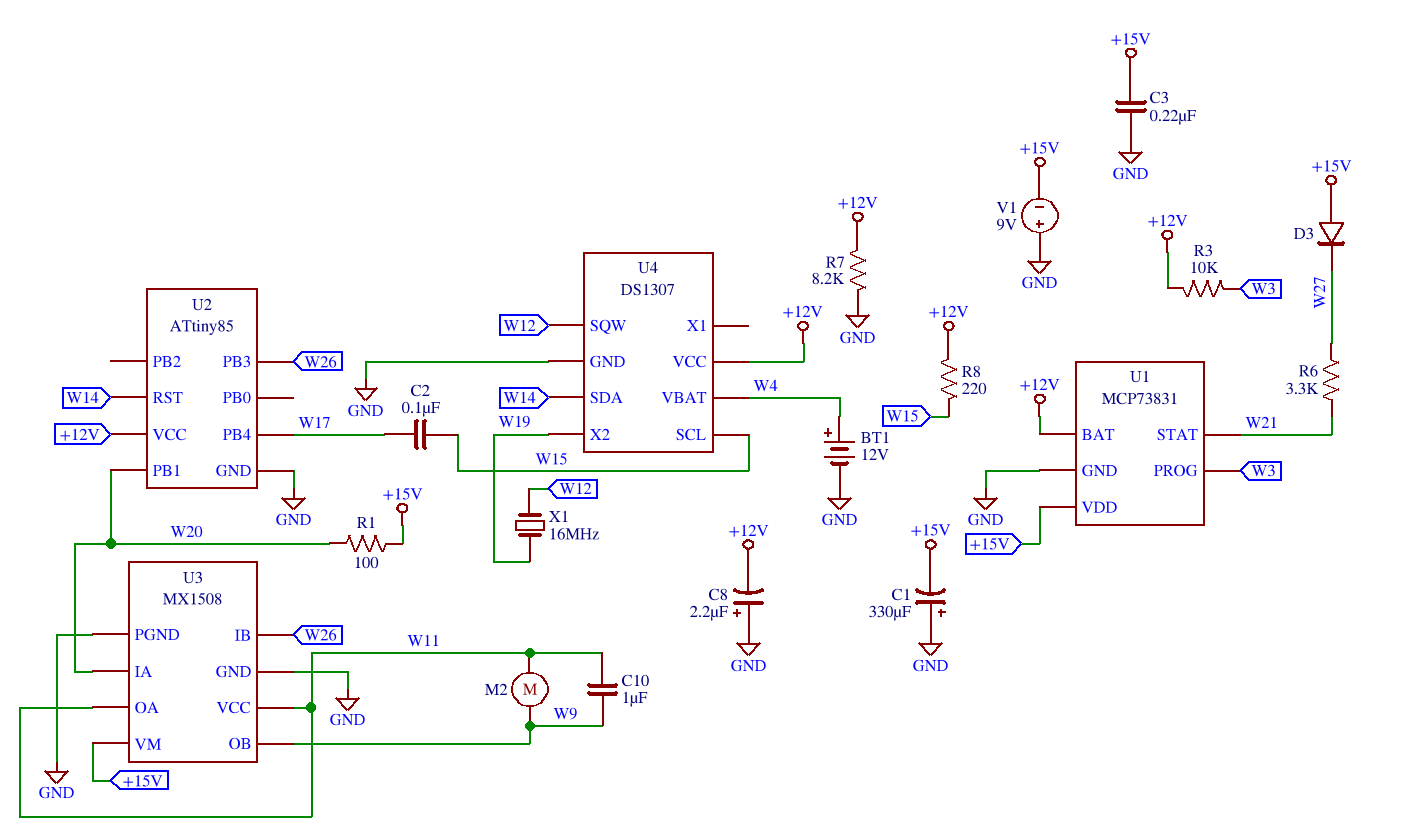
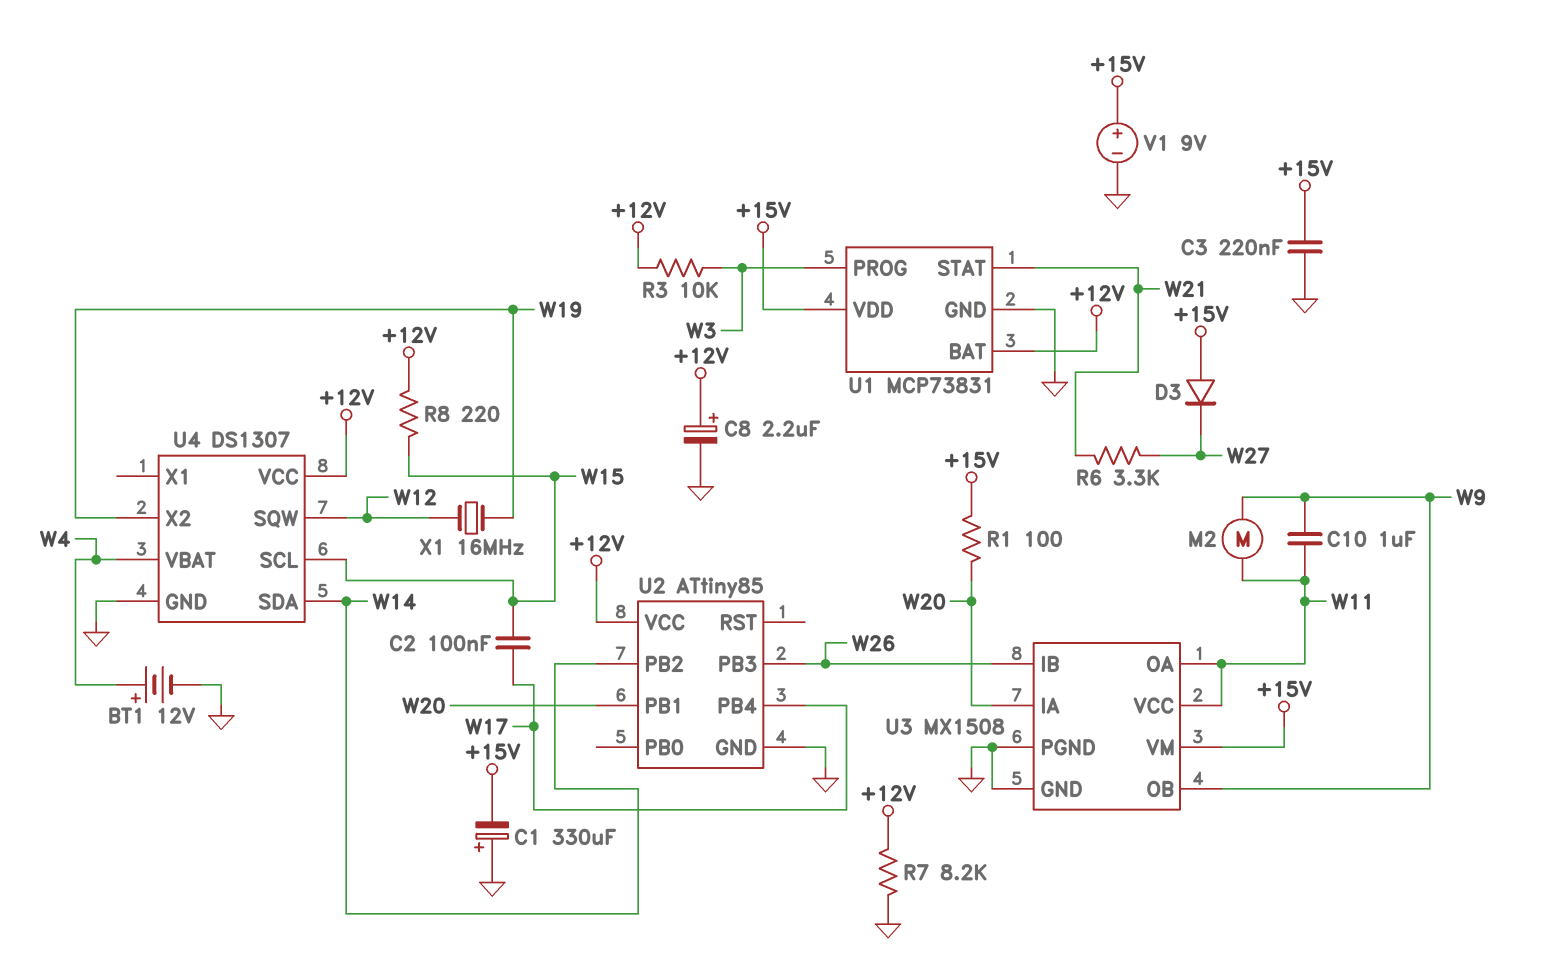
C8: 2.2uF (plus GND, minus +12V) -> 2.2uF (plus +12V, minus GND)
U2 pin PB2: none -> W14
U2 pin RST: W14 -> none
V1: 9V (plus GND, minus +15V) -> 9V (plus +15V, minus GND)

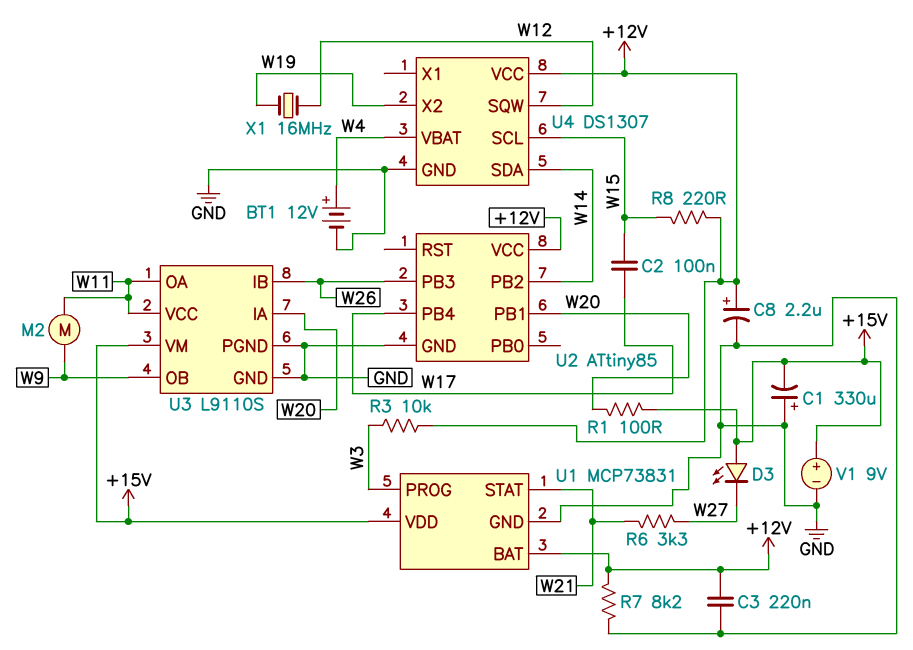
C3: 220nF (+15V, GND) -> 220nF (+12V, GND)
C10: 1uF (W9, W11) -> none
D3: diode (A +15V, K W27) -> LED (A +15V, K W27)
U3: MX1508 -> L9110S

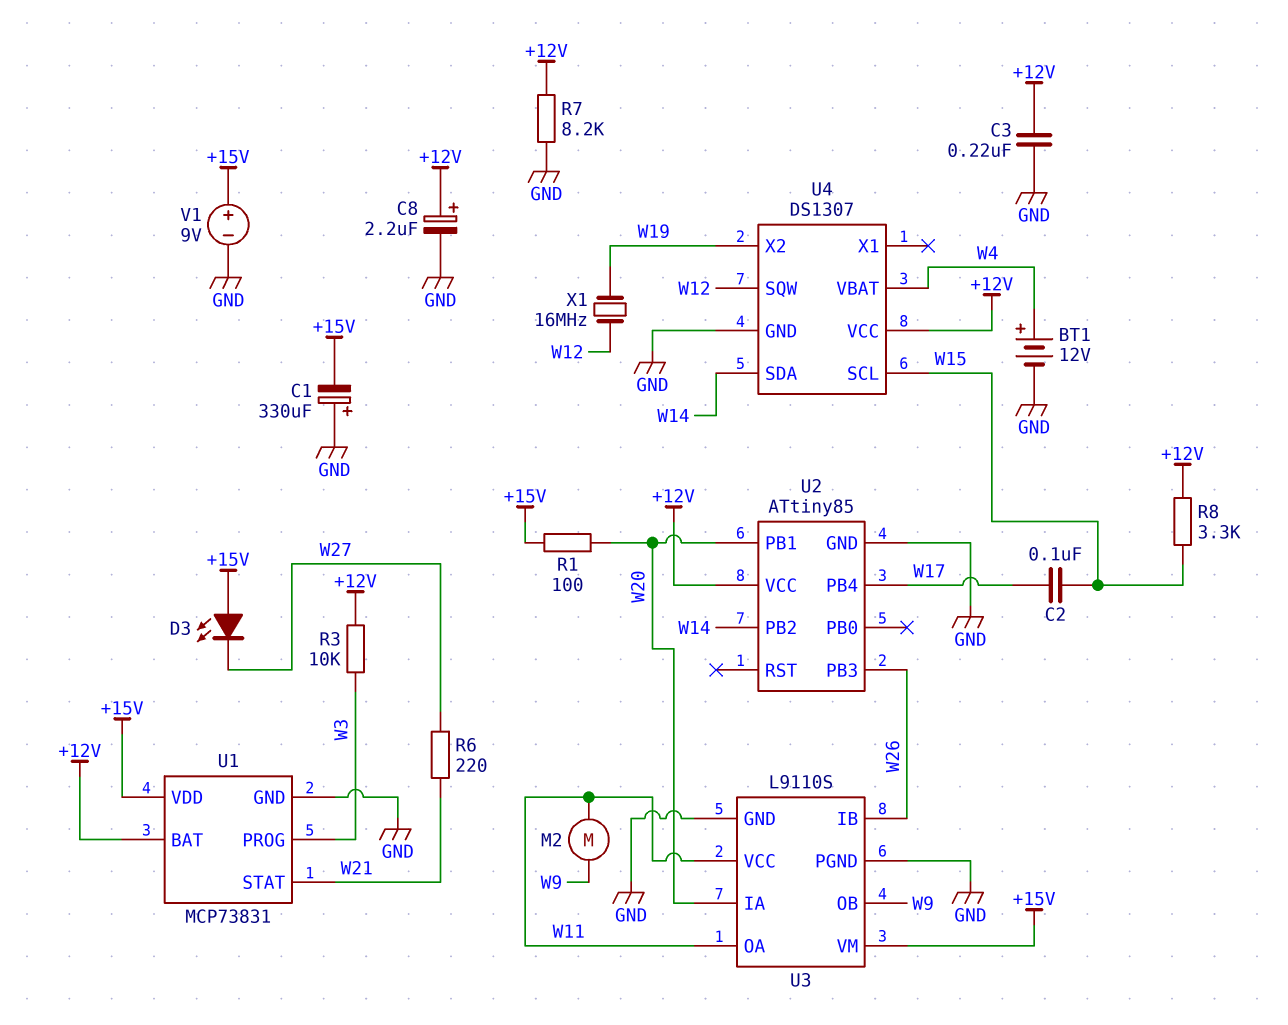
R6: 3.3k (W21, W27) -> 220 (W21, W27)
R8: 220 (+12V, W15) -> 3.3k (+12V, W15)

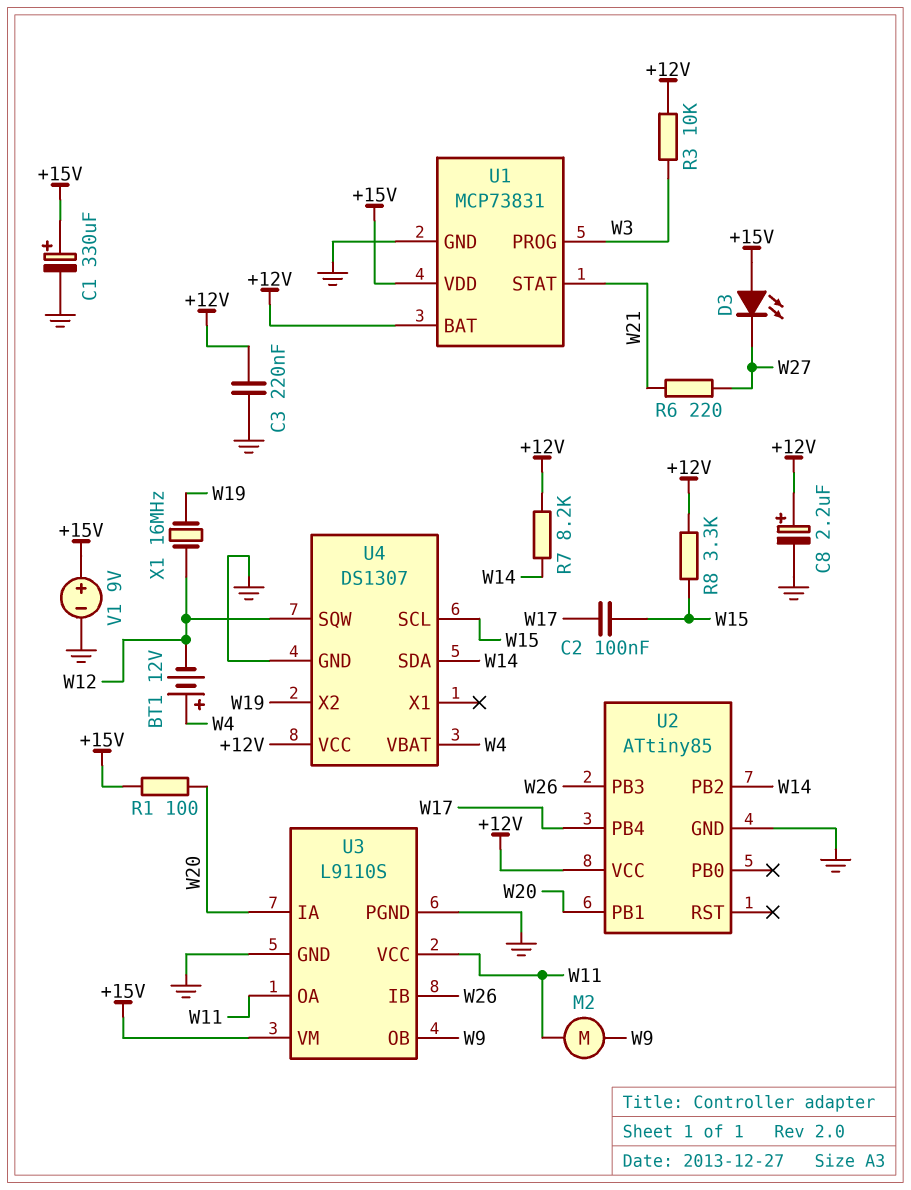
BT1: 12V (plus W4, minus GND) -> 12V (plus W4, minus W12)
C1: 330uF (plus GND, minus +15V) -> 330uF (plus +15V, minus GND)
R7: 8.2k (+12V, GND) -> 8.2k (+12V, W14)

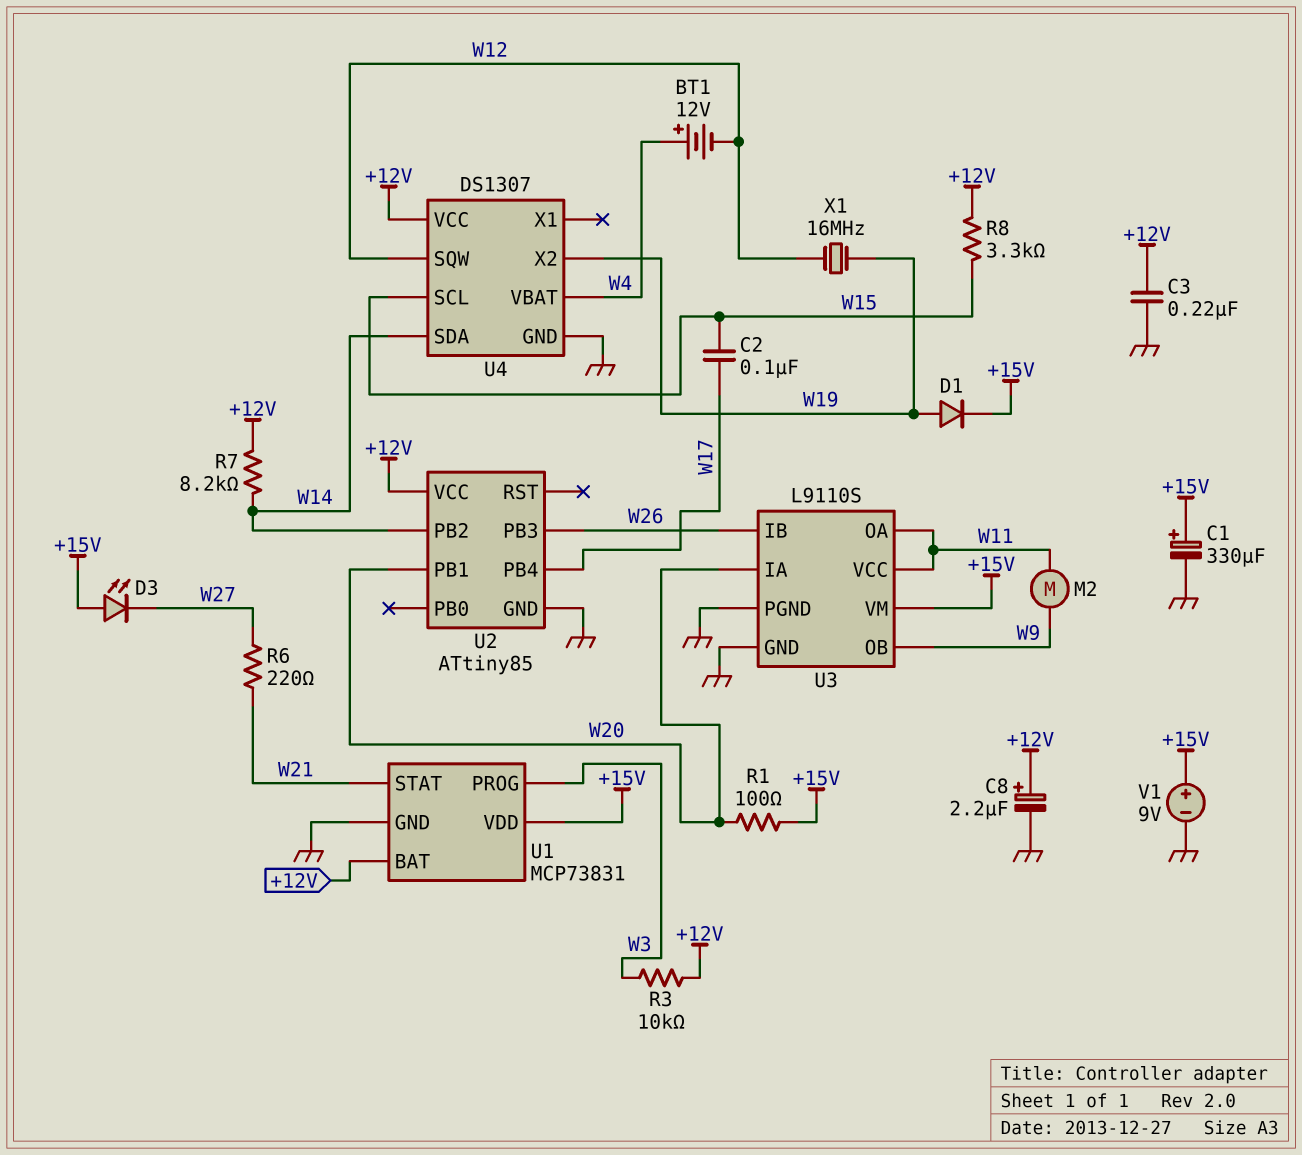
D1: none -> diode (A W19, K +15V)

